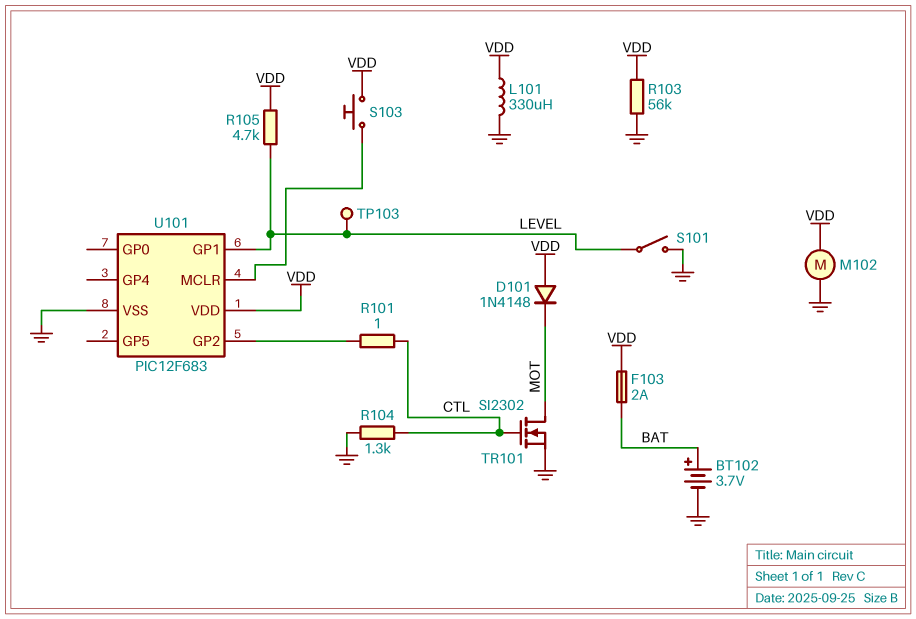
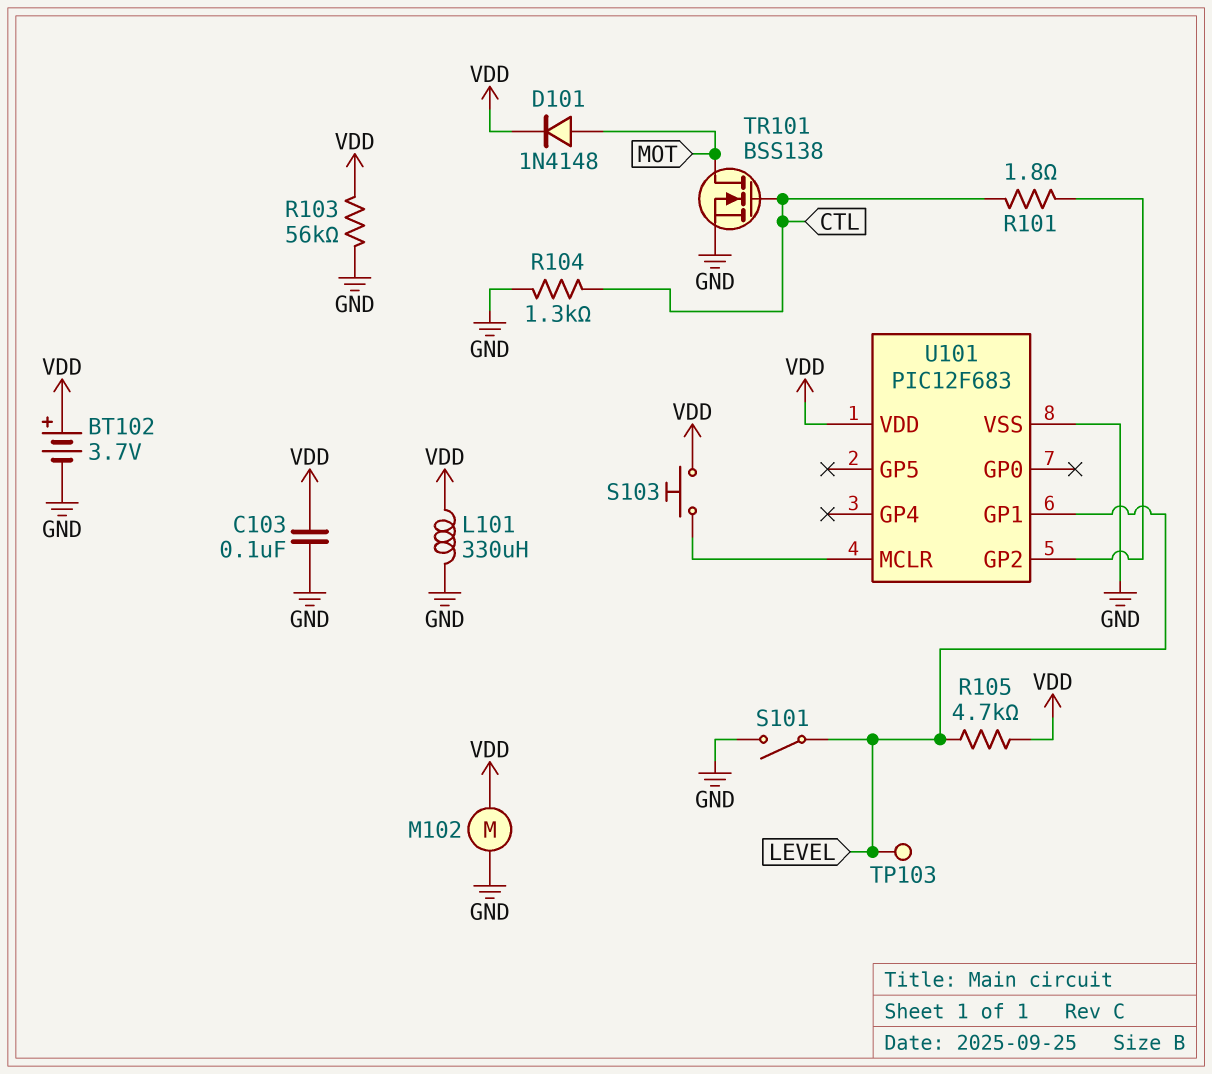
BT102: 3.7V (plus BAT, minus GND) -> 3.7V (plus VDD, minus GND)
C103: none -> 100nF (GND, VDD)
D101: diode 1N4148 (A VDD, K MOT) -> diode 1N4148 (A MOT, K VDD)
F103: 2A (BAT, VDD) -> none
R101: 1 (CTL, U101/GP2) -> 1.8 (CTL, U101/GP2)
TR101: NMOS SI2302 (G CTL, D MOT, S GND) -> NMOS BSS138 (G CTL, D MOT, S GND)

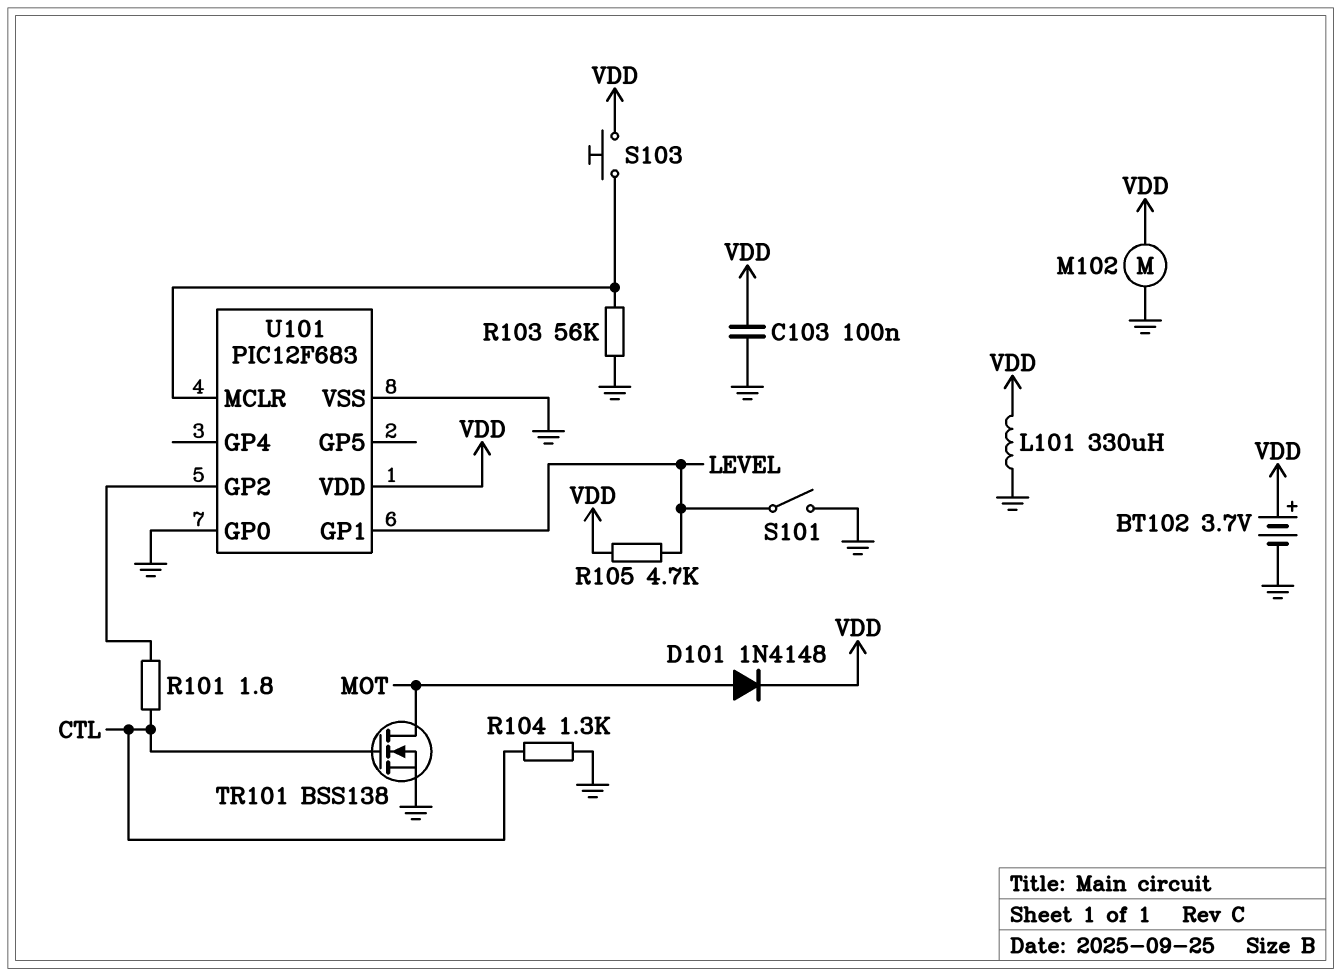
R103: 56k (GND, VDD) -> 56k (GND, U101/MCLR)
TP103: test point (LEVEL) -> none
U101 pin GP0: none -> GND

